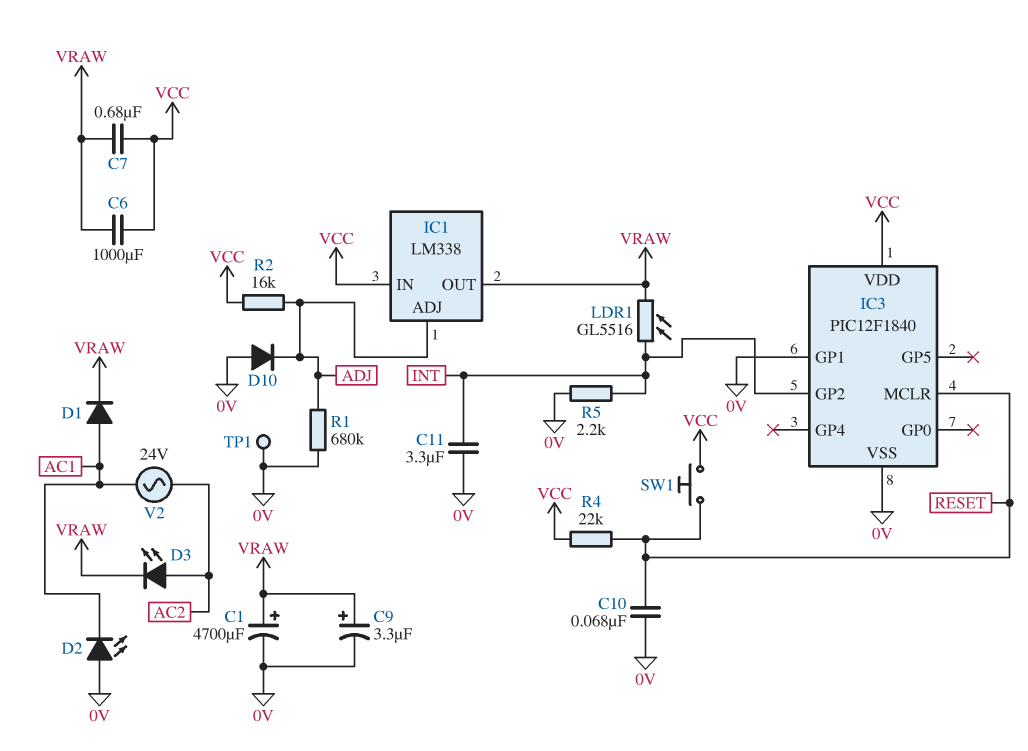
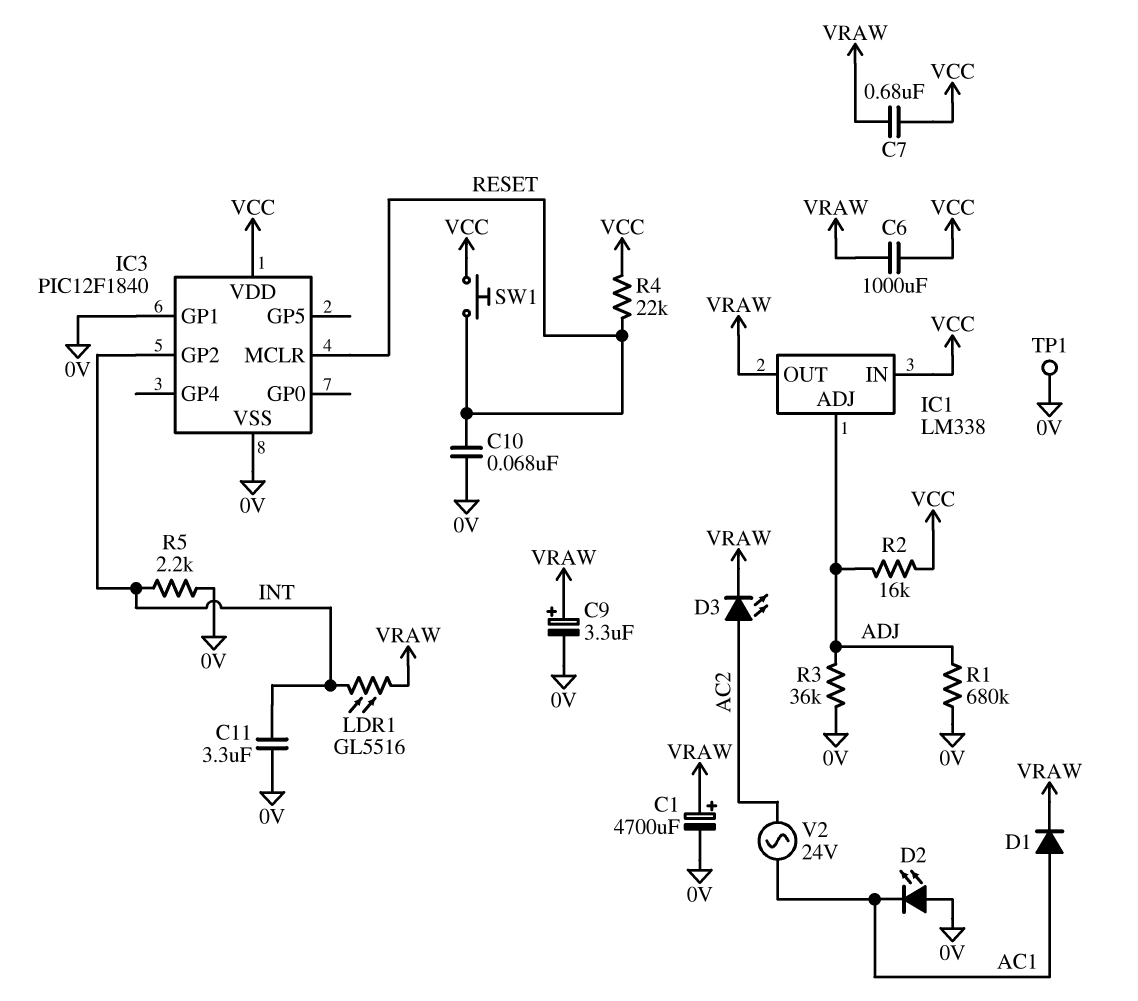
D10: diode (A 0V, K ADJ) -> none
R3: none -> 36k (0V, ADJ)

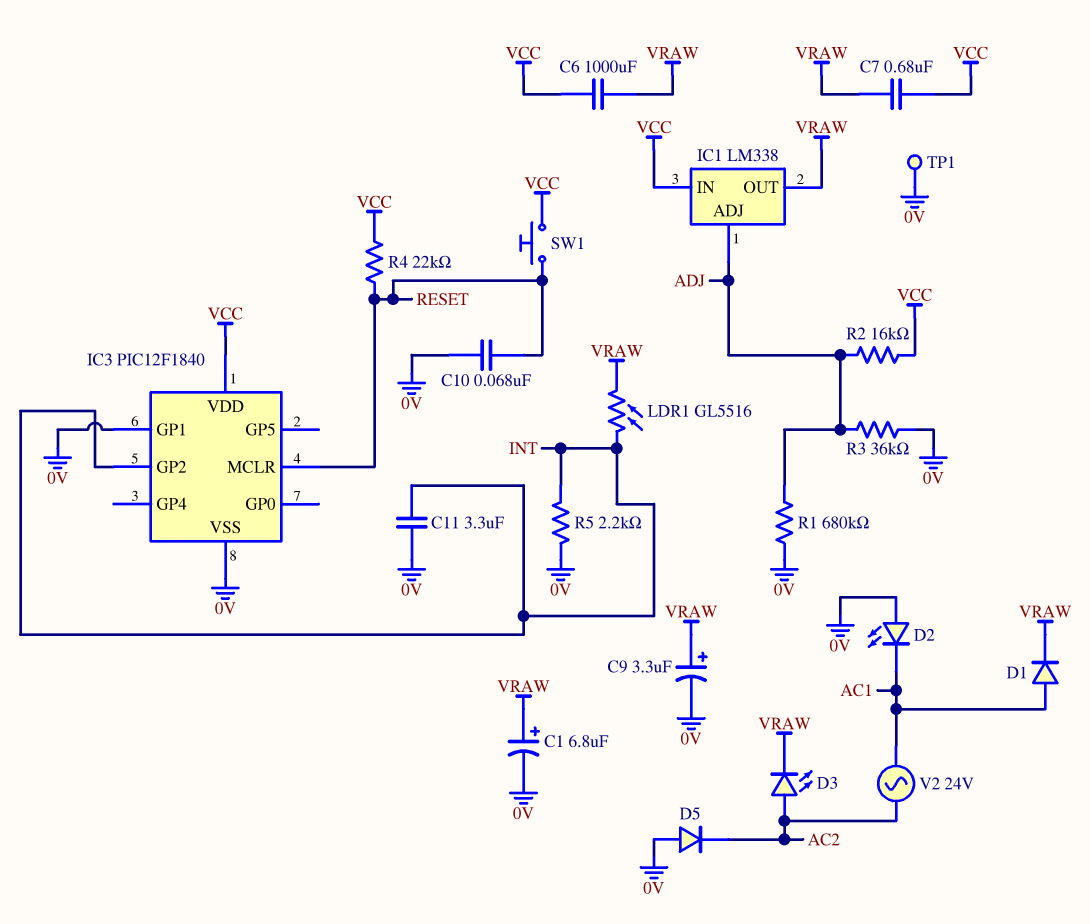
C1: 4700uF (plus VRAW, minus 0V) -> 6.8uF (plus VRAW, minus 0V)
D5: none -> diode (A 0V, K AC2)

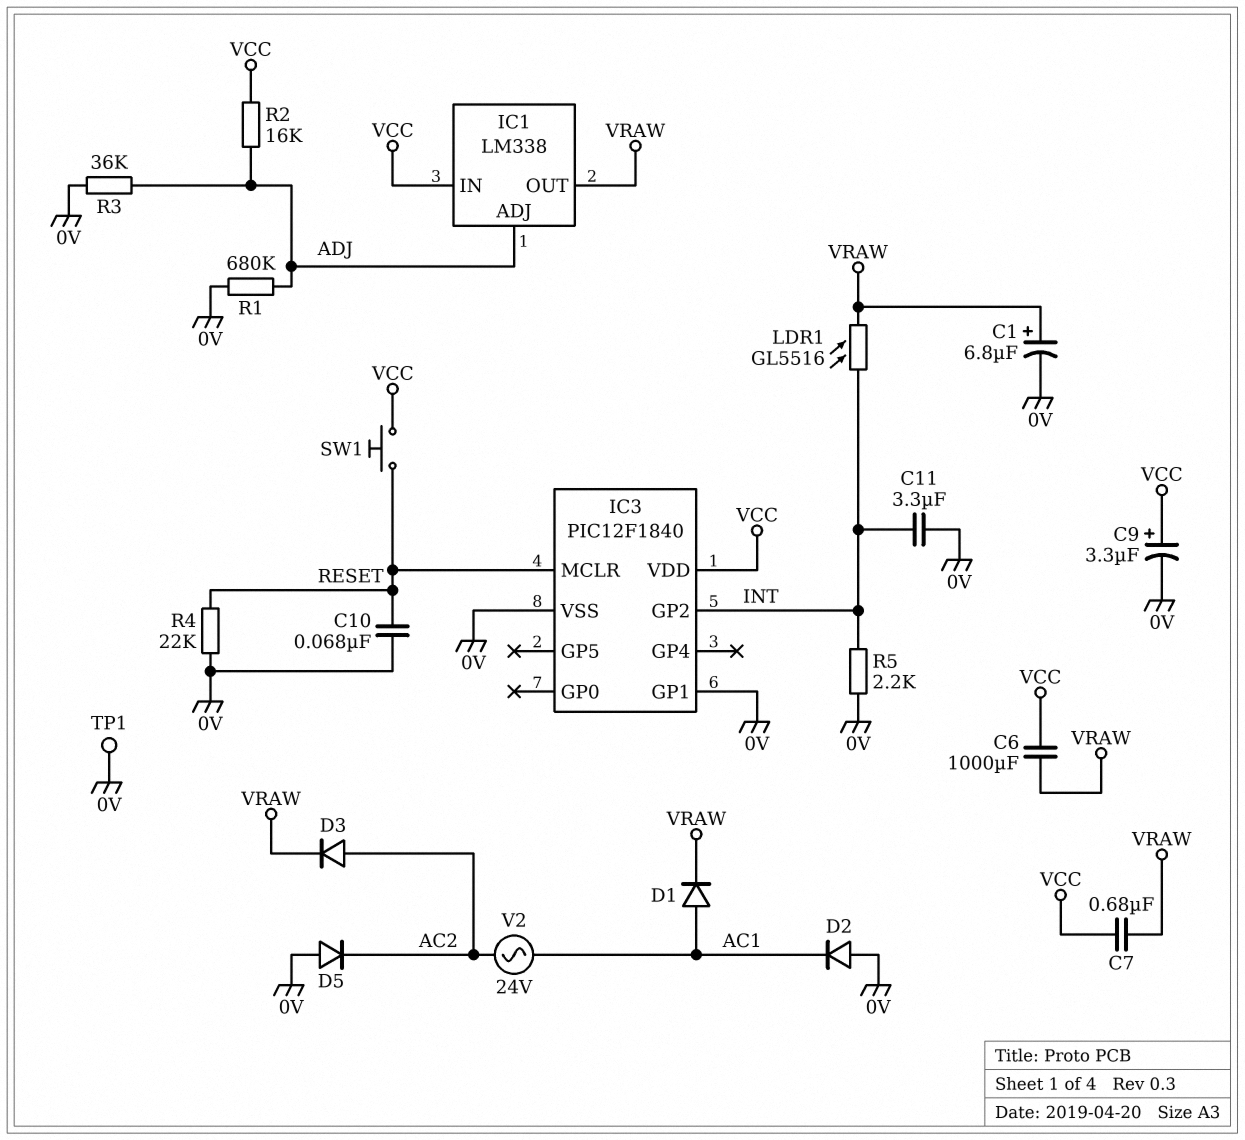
C9: 3.3uF (plus VRAW, minus 0V) -> 3.3uF (plus VCC, minus 0V)
D2: LED (A 0V, K AC1) -> diode (A 0V, K AC1)
D3: LED (A AC2, K VRAW) -> diode (A AC2, K VRAW)
R4: 22k (RESET, VCC) -> 22k (0V, RESET)

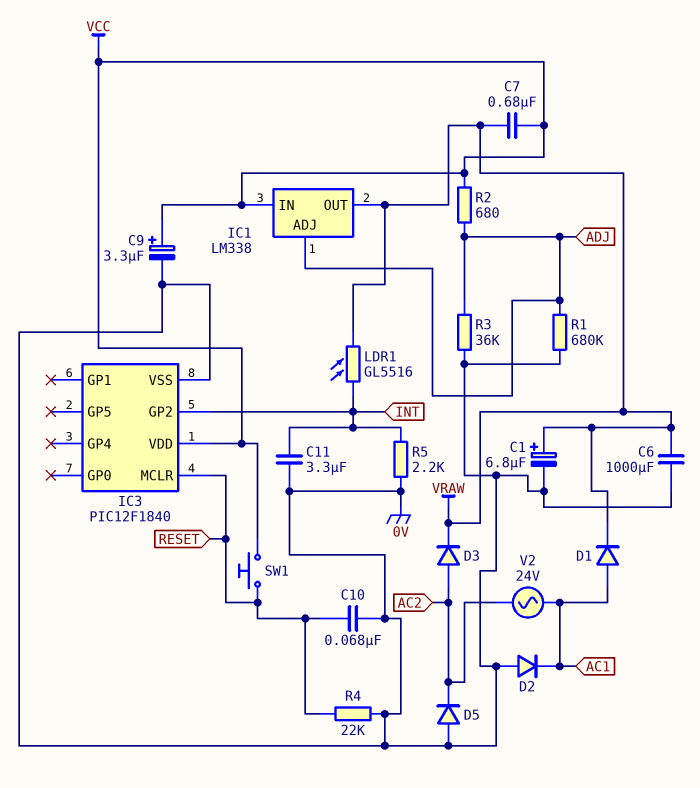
C6: 1000uF (VCC, VRAW) -> 1000uF (0V, VRAW)
IC3 pin GP1: 0V -> none
R2: 16k (ADJ, VCC) -> 680 (ADJ, VCC)
TP1: test point (0V) -> none

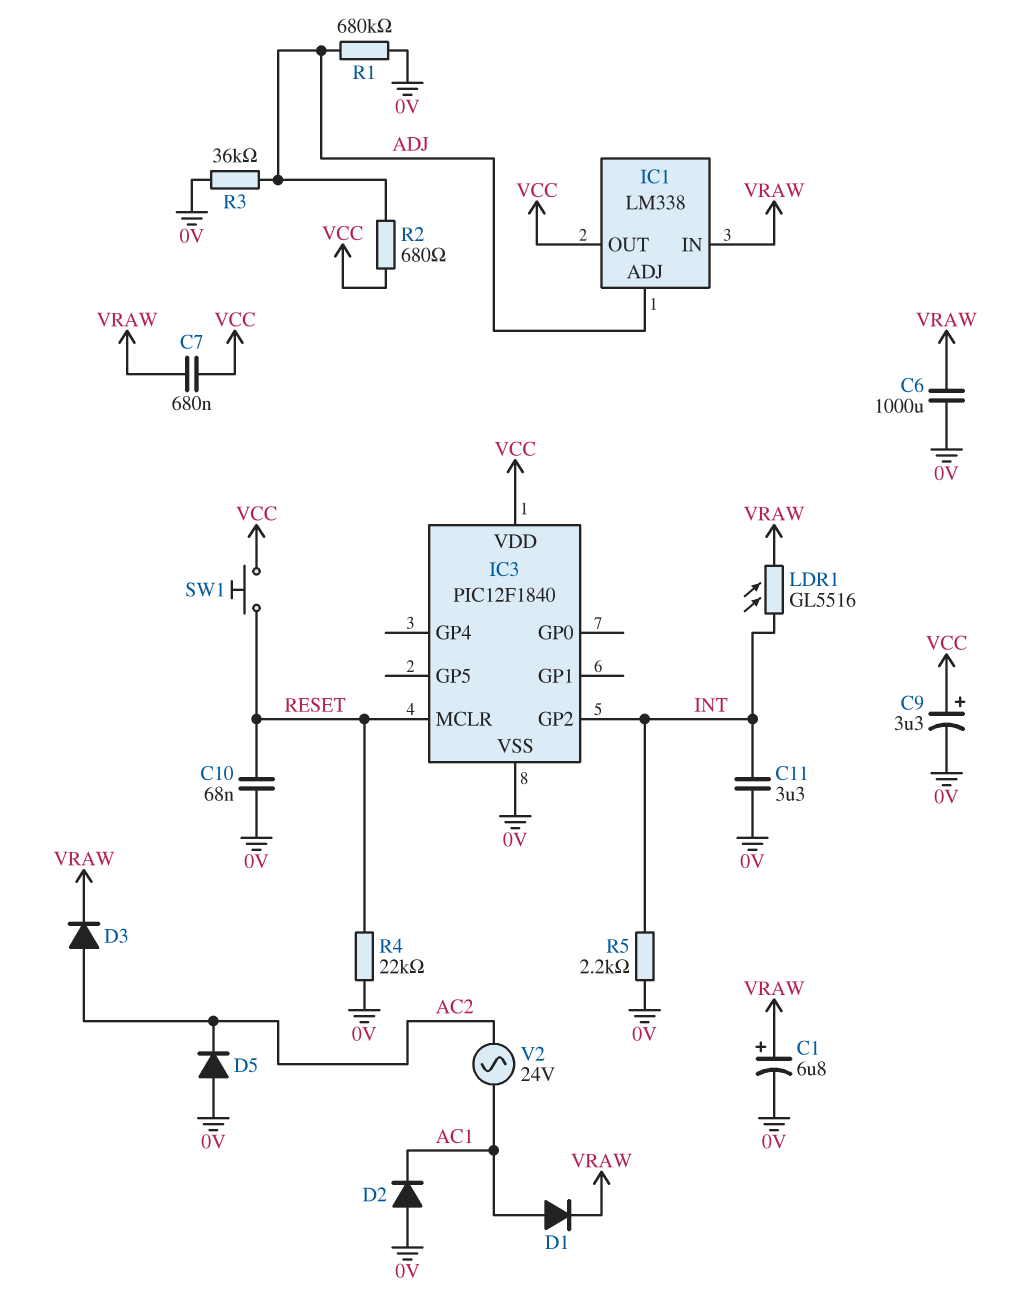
IC1 pin IN: VCC -> VRAW
IC1 pin OUT: VRAW -> VCC

